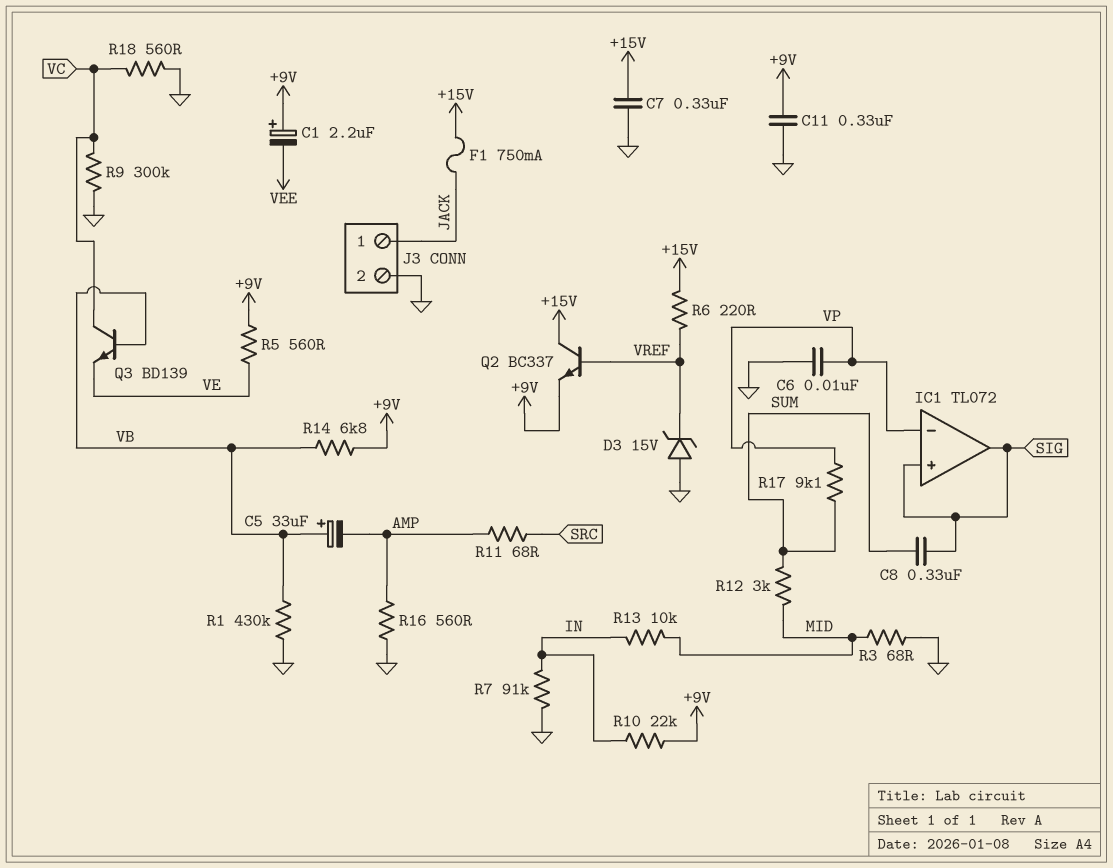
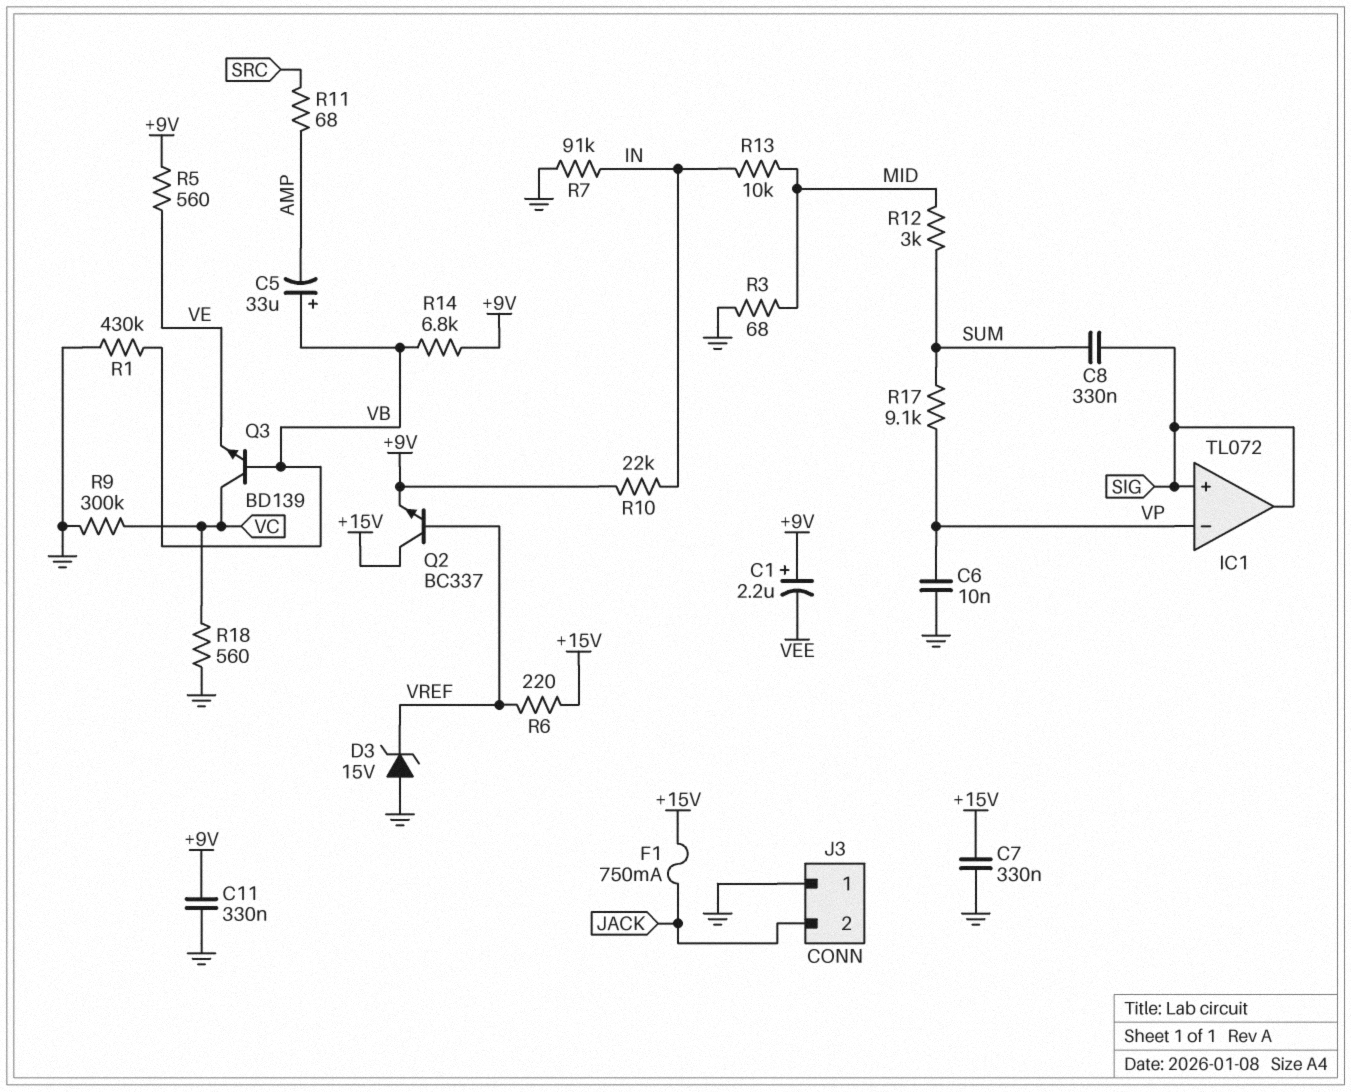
J3 pin 1: JACK -> GND
J3 pin 2: GND -> JACK
R16: 560 (AMP, GND) -> none

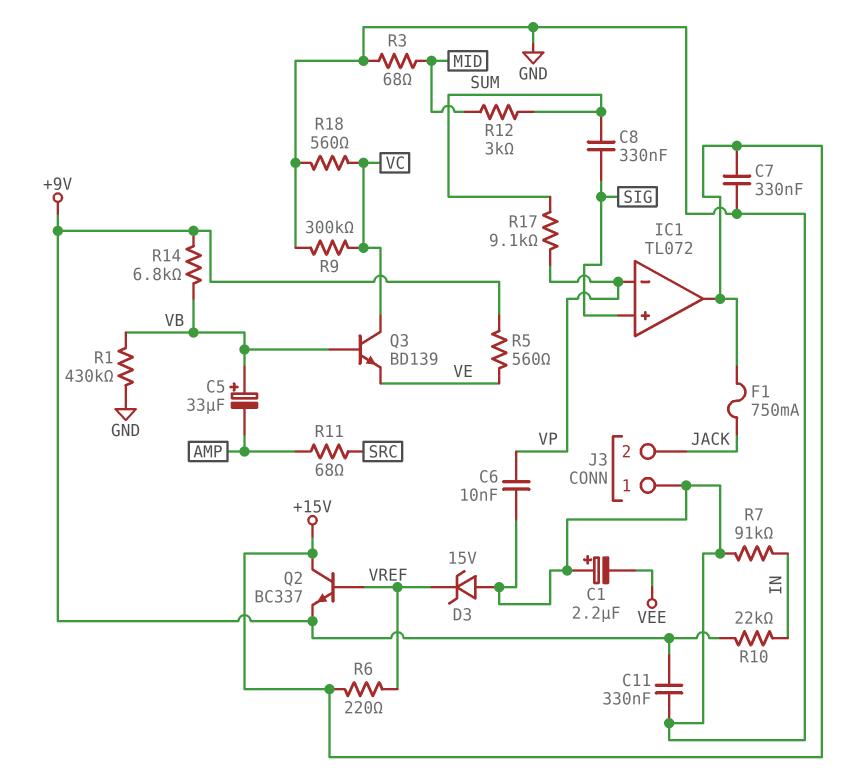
C1: 2.2uF (plus +9V, minus VEE) -> 2.2uF (plus GND, minus VEE)
IC1 pin out: SIG -> +15V
R13: 10k (IN, MID) -> none

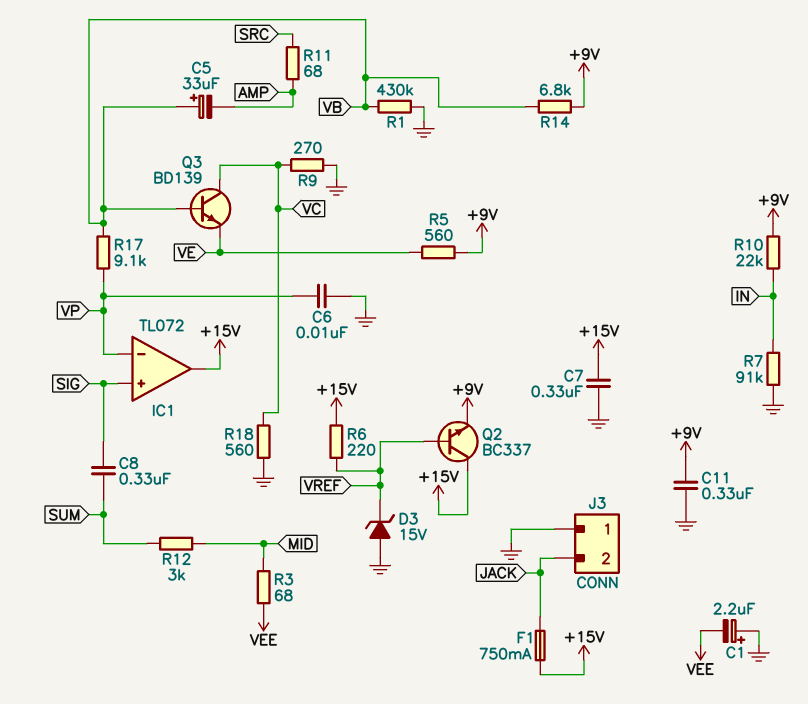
R3: 68 (GND, MID) -> 68 (MID, VEE)
R9: 300k (GND, VC) -> 270 (GND, VC)
R17: 9.1k (SUM, VP) -> 9.1k (VB, VP)

